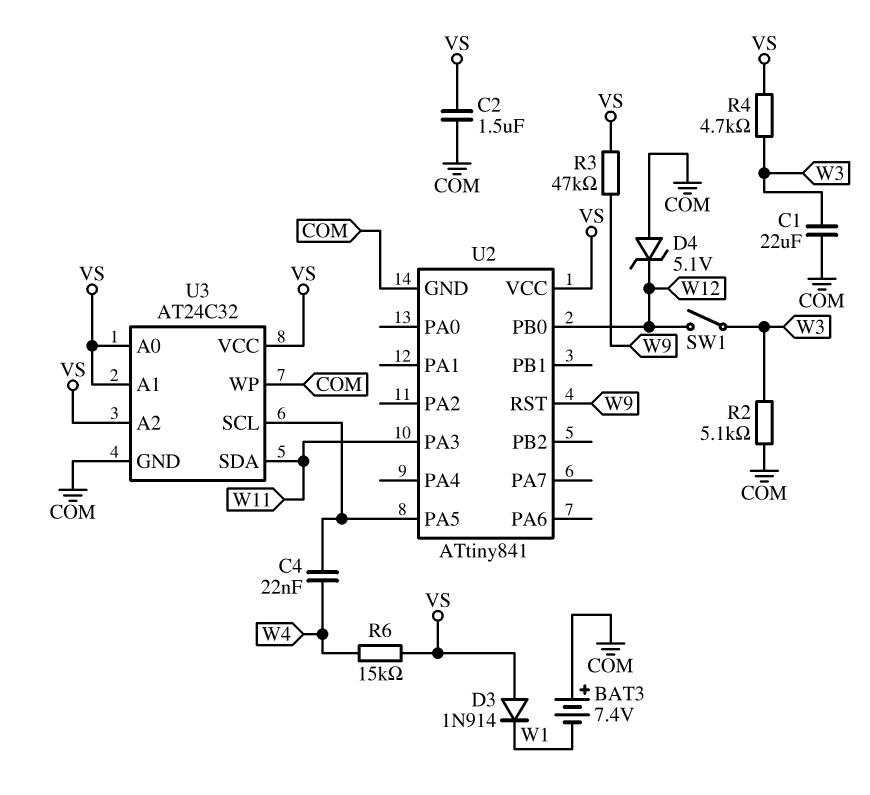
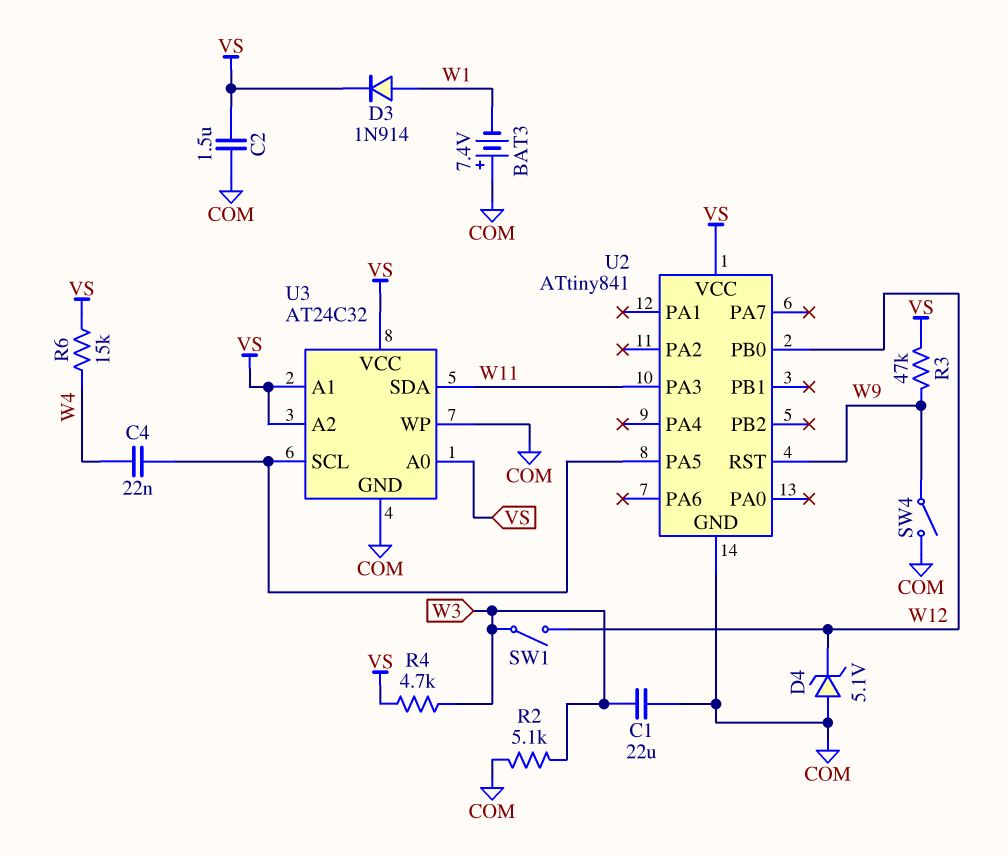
D3: diode 1N914 (A VS, K W1) -> diode 1N914 (A W1, K VS)
SW4: none -> switch (COM, W9)

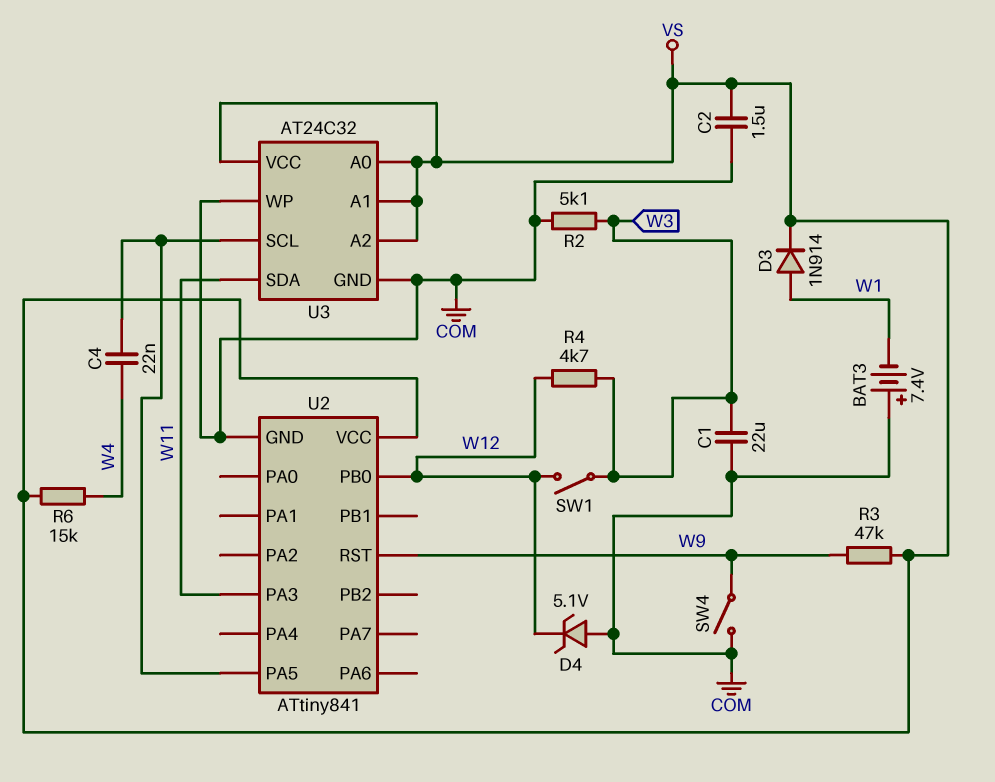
R4: 4.7k (VS, W3) -> 4.7k (W3, W12)

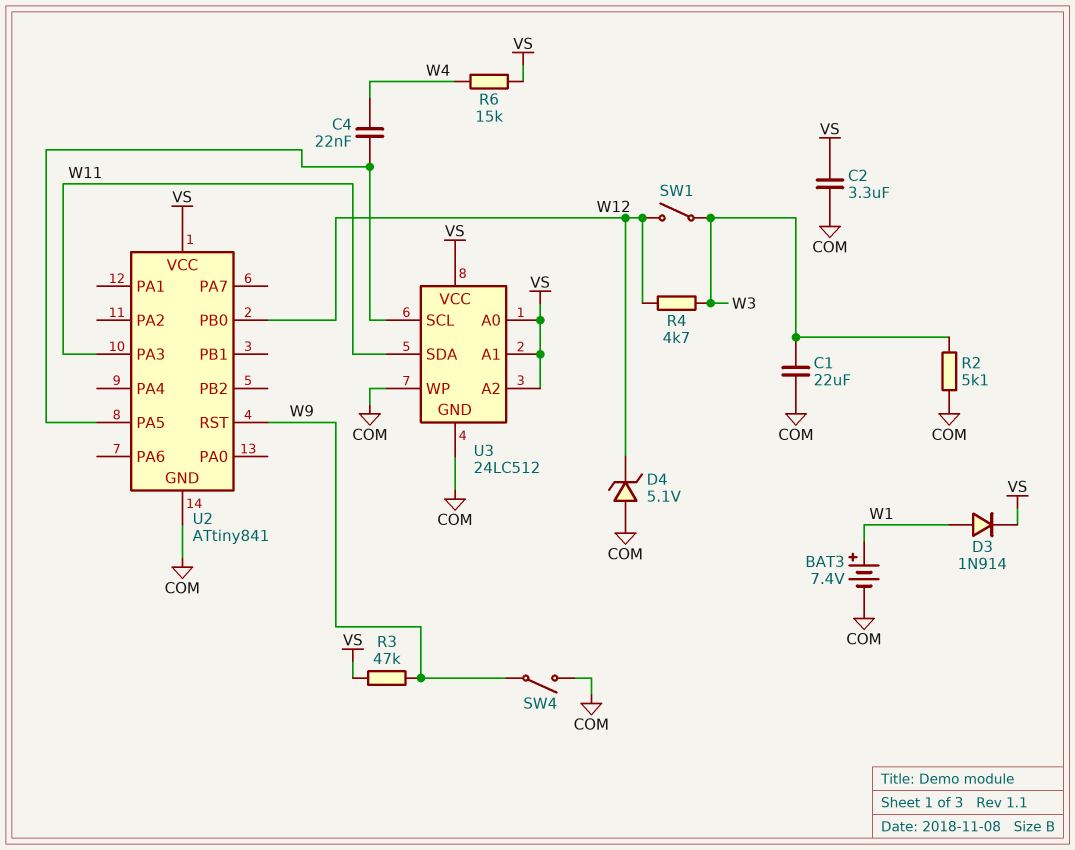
BAT3: 7.4V (plus COM, minus W1) -> 7.4V (plus W1, minus COM)
C2: 1.5uF (COM, VS) -> 3.3uF (COM, VS)
U3: AT24C32 -> 24LC512

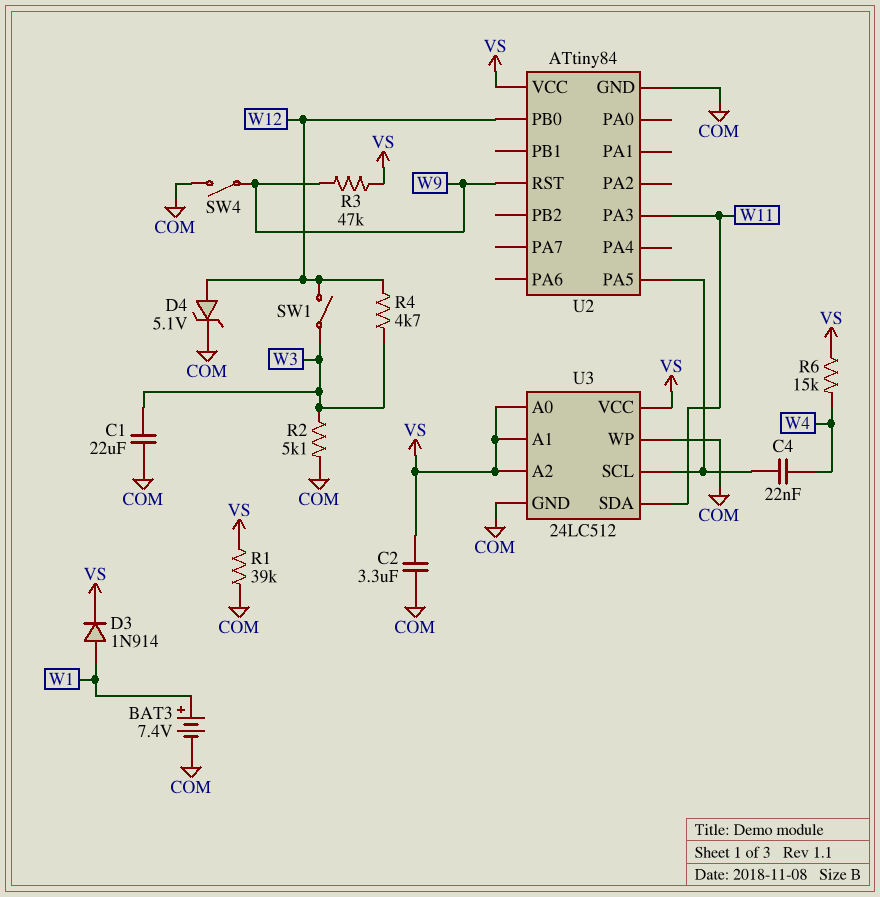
D4: zener 5.1V (A COM, K W12) -> zener 5.1V (A W12, K COM)
R1: none -> 39k (COM, VS)
U2: ATtiny841 -> ATtiny84

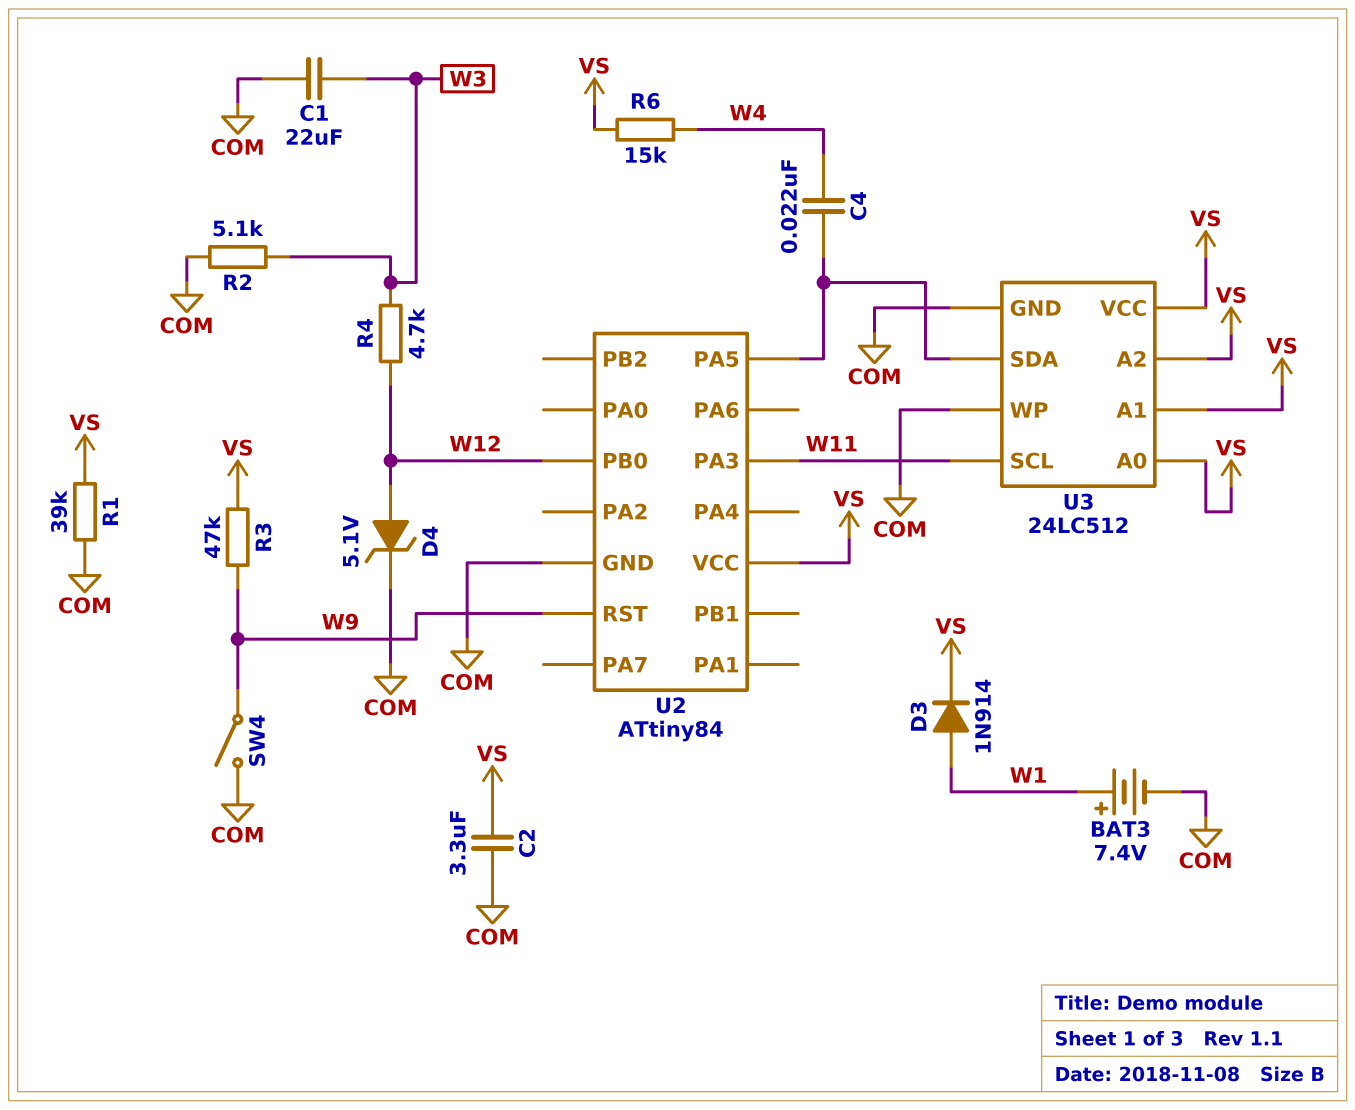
SW1: switch (W3, W12) -> none
U3 pin SCL: U2/PA5 -> W11
U3 pin SDA: W11 -> U2/PA5

